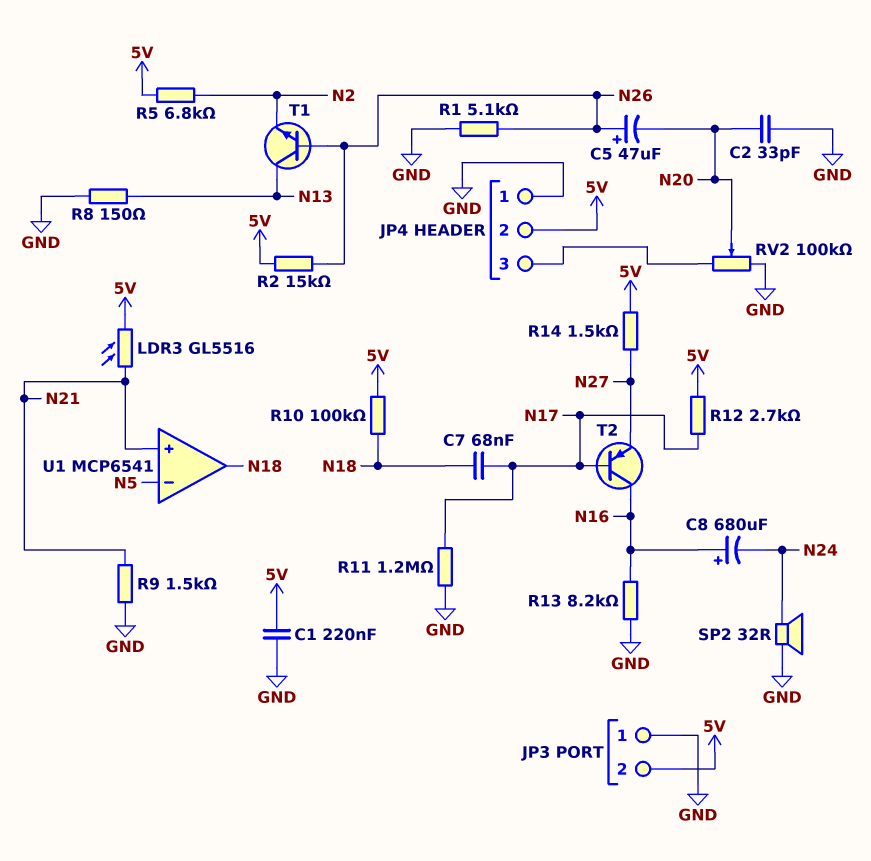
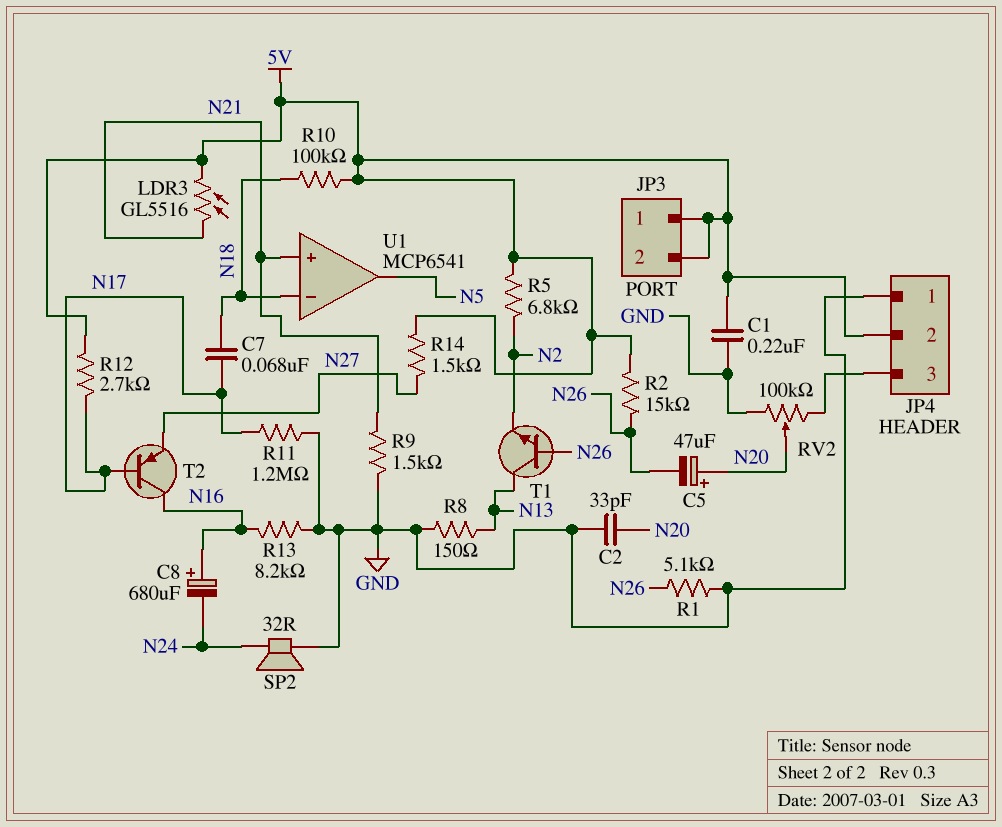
C5: 47uF (plus N26, minus N20) -> 47uF (plus N20, minus N26)
JP3 pin 1: GND -> 5V
U1 pin in-: N5 -> N18
U1 pin out: N18 -> N5

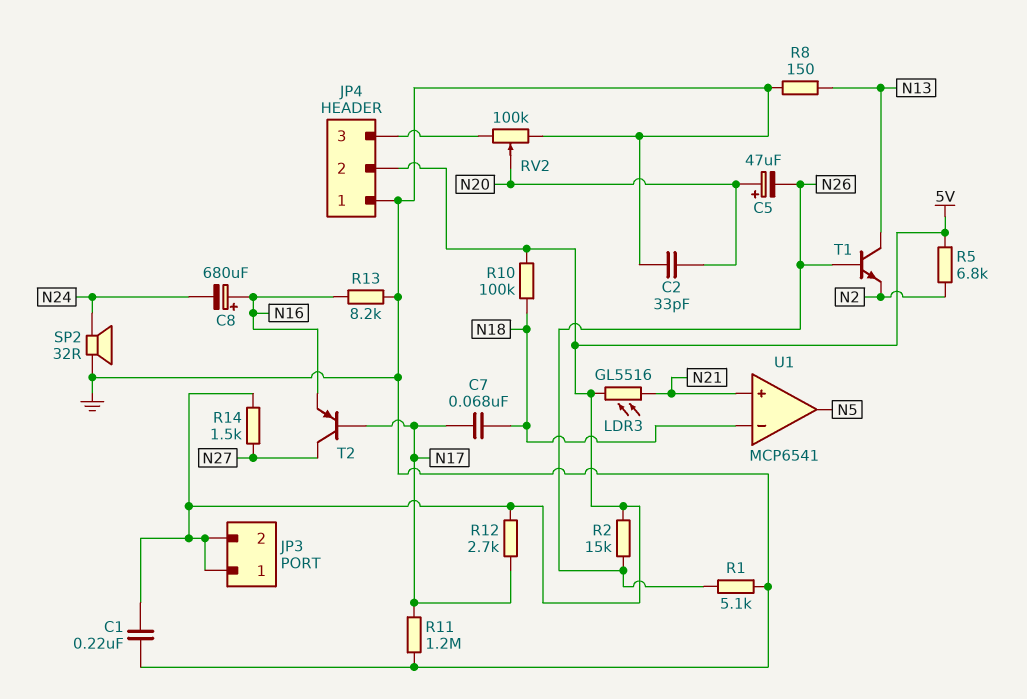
R9: 1.5k (GND, N21) -> none
T2: PNP (B N17, C N16, E N27) -> PNP (B N17, C N27, E N16)

